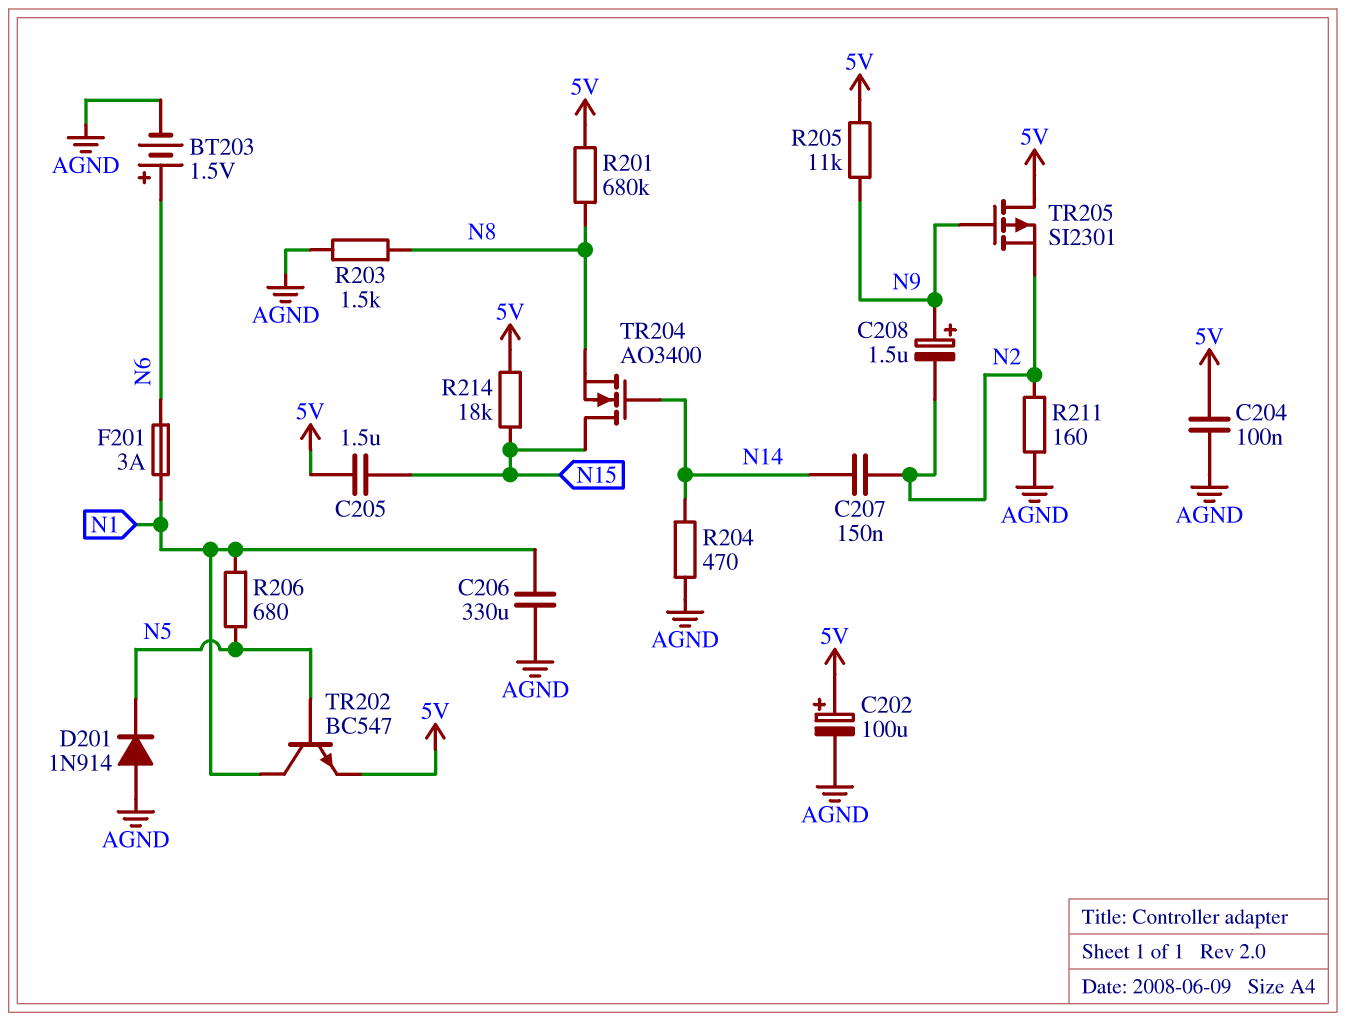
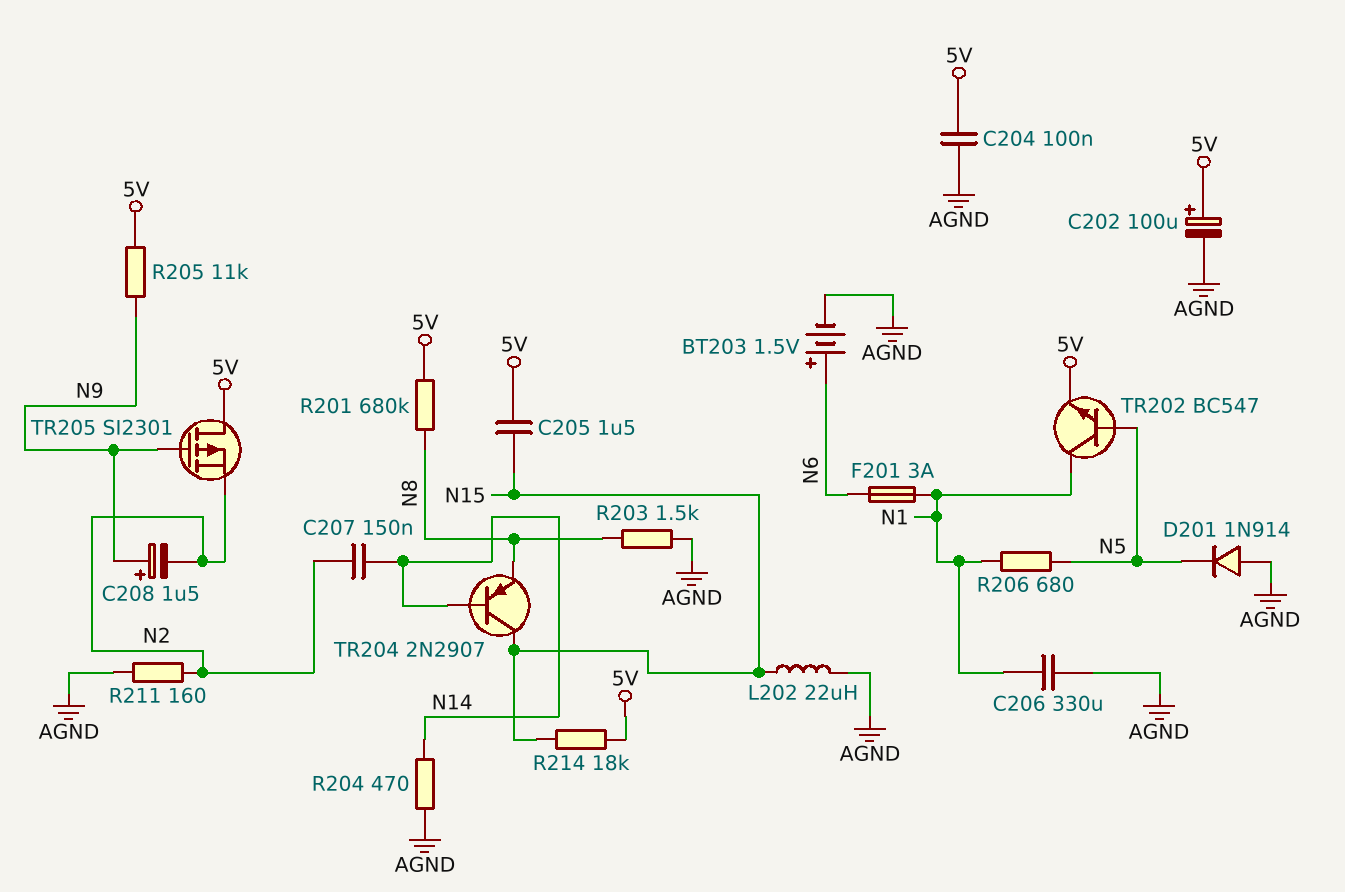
L202: none -> 22uH (AGND, N15)
TR204: NMOS AO3400 (G N14, D N15, S N8) -> PNP 2N2907 (B N14, C N15, E N8)

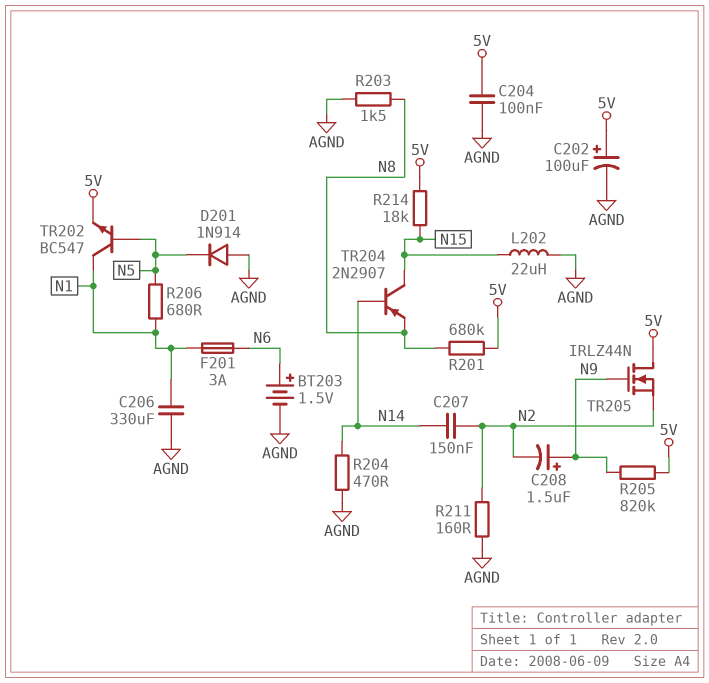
C205: 1.5uF (5V, N15) -> none
R205: 11k (5V, N9) -> 820k (5V, N9)
TR205: PMOS SI2301 (G N9, D 5V, S N2) -> NMOS IRLZ44N (G N9, D 5V, S N2)

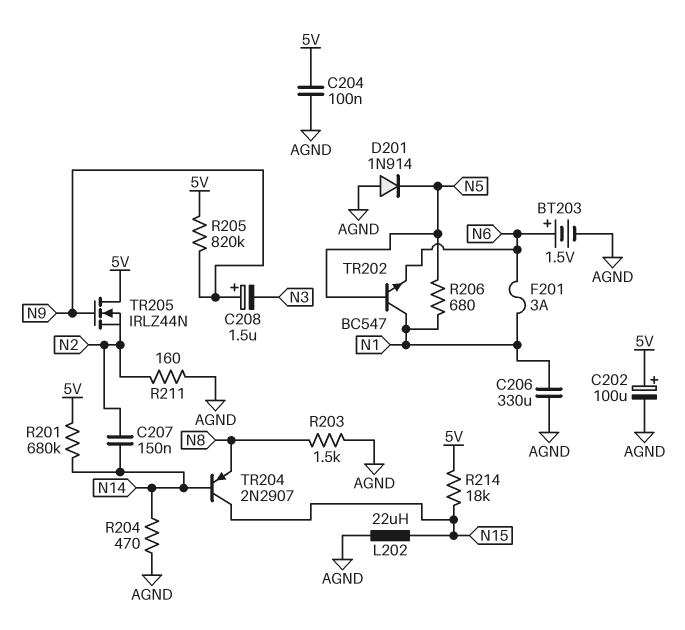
C208: 1.5uF (plus N9, minus N2) -> 1.5uF (plus N9, minus N3)
R201: 680k (5V, N8) -> 680k (5V, N14)
TR202: NPN BC547 (B N5, C N1, E 5V) -> NPN BC547 (B N5, C N1, E N6)

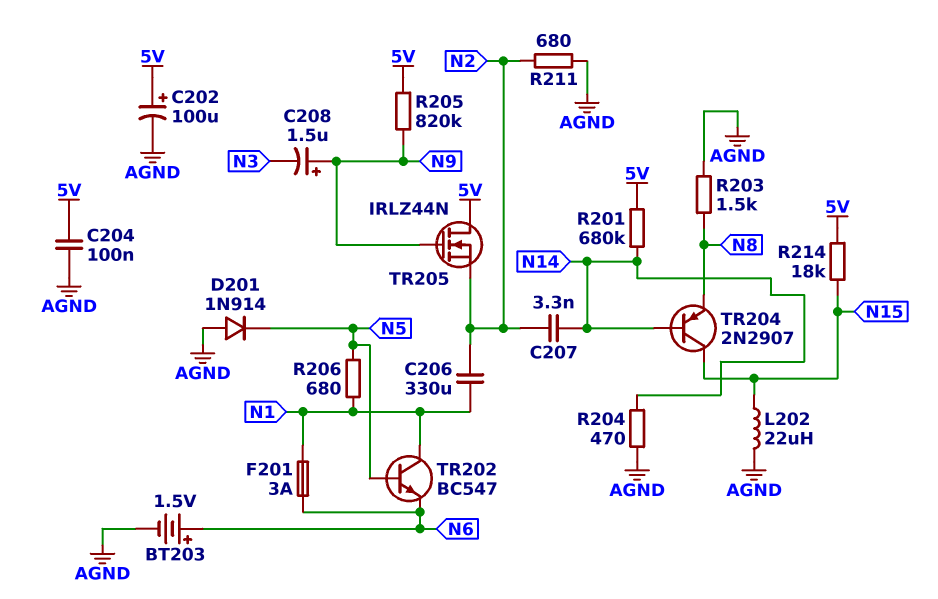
C206: 330uF (AGND, N1) -> 330uF (N1, N2)
C207: 150nF (N2, N14) -> 3.3nF (N2, N14)
R211: 160 (AGND, N2) -> 680 (AGND, N2)

